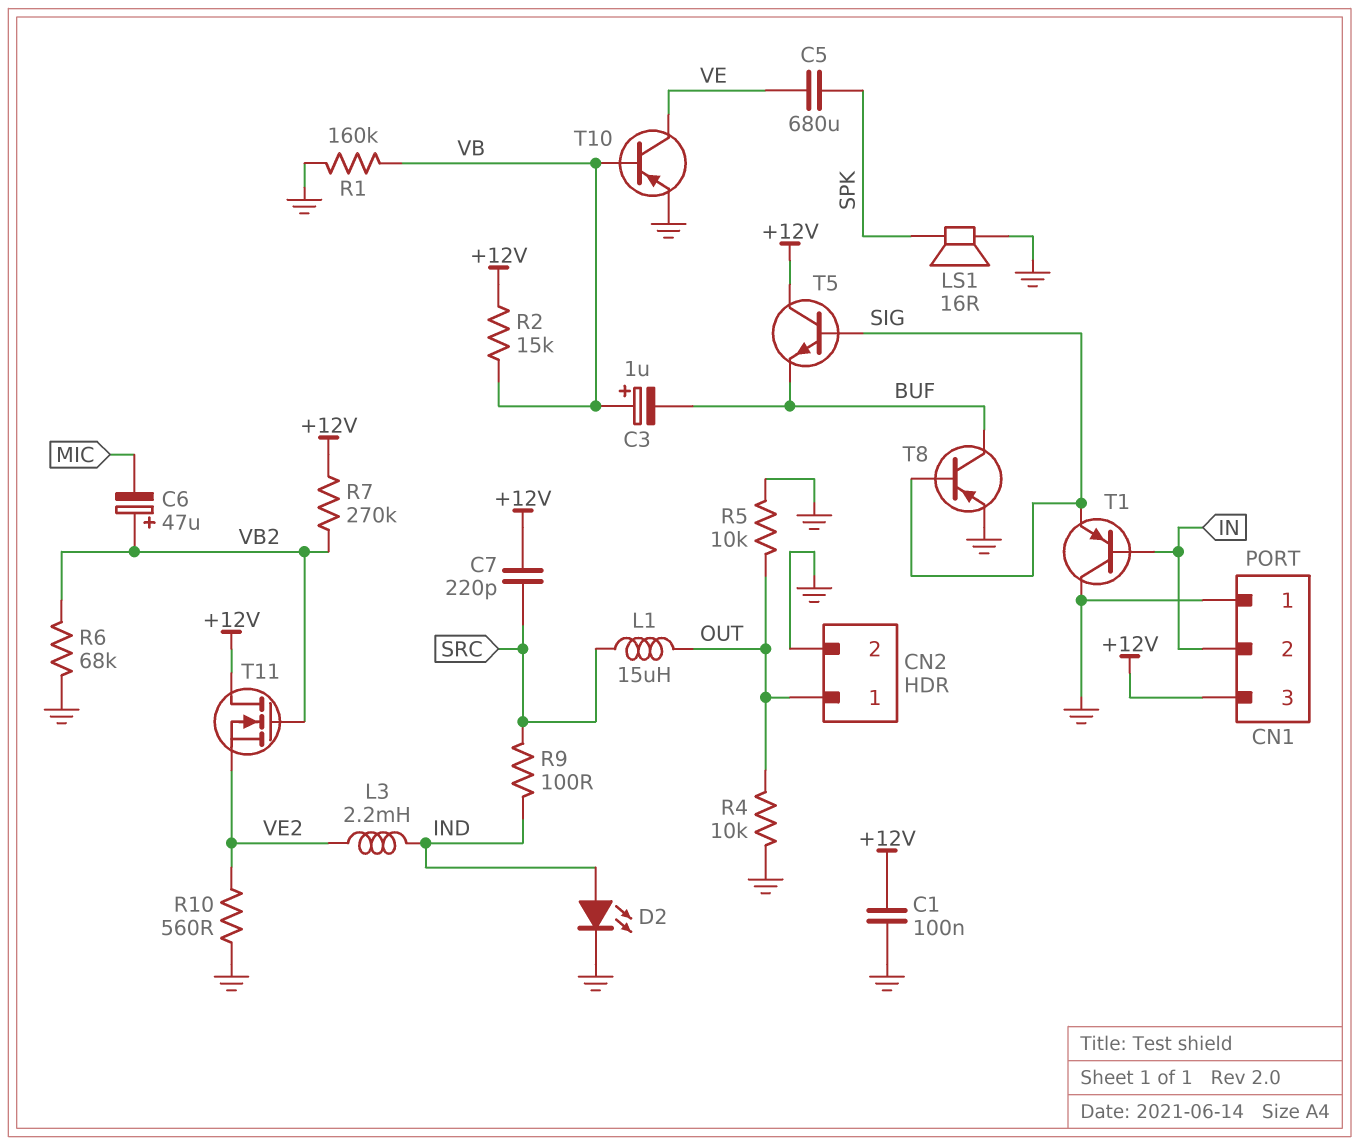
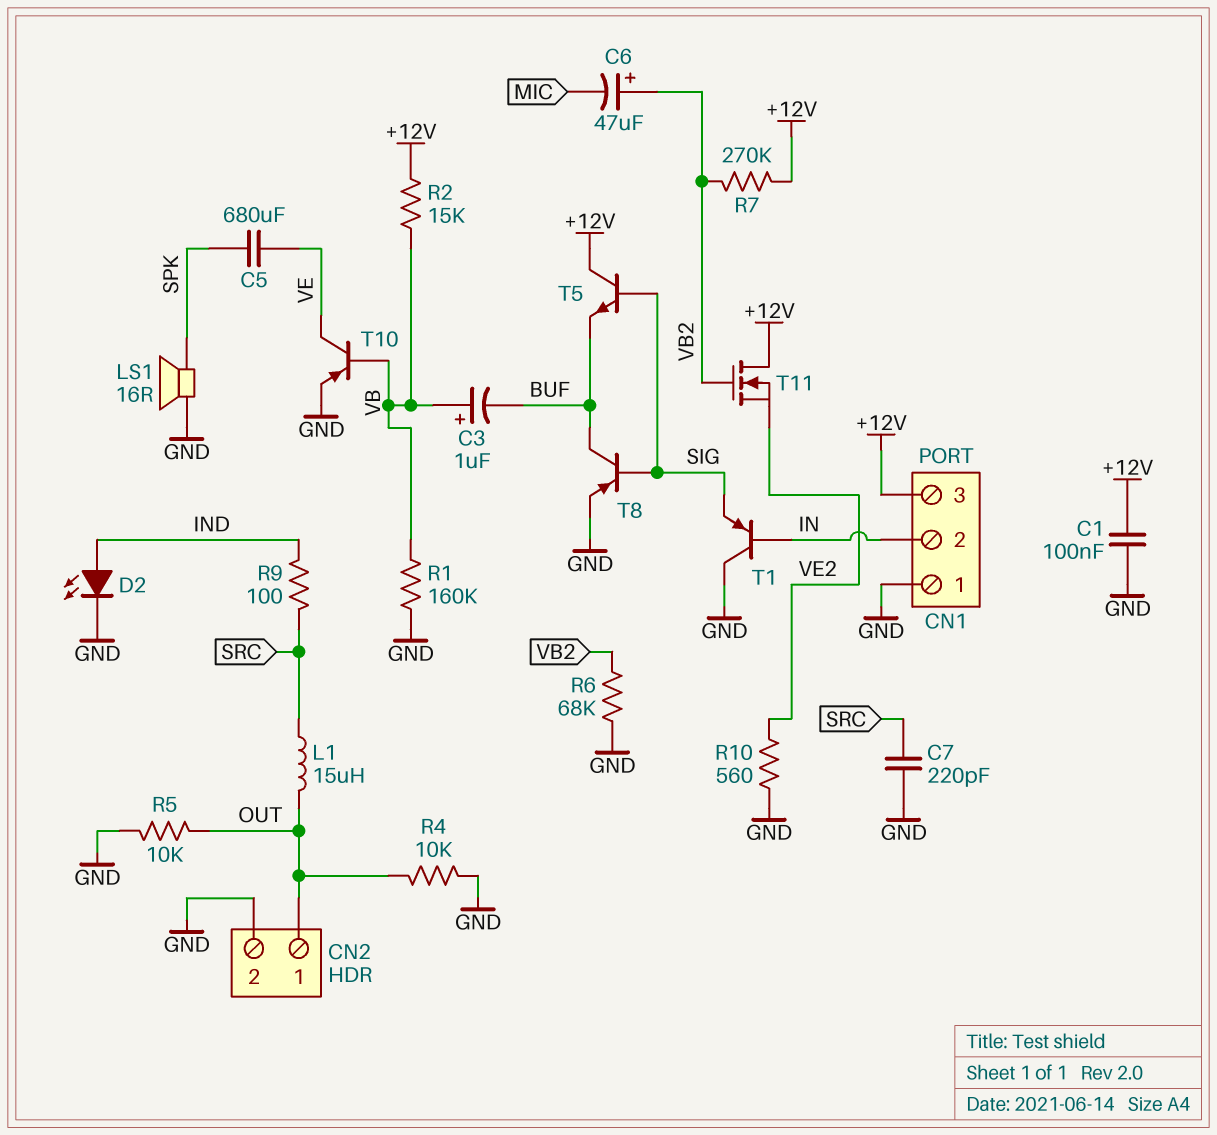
C7: 220pF (+12V, SRC) -> 220pF (GND, SRC)
L3: 2.2mH (IND, VE2) -> none

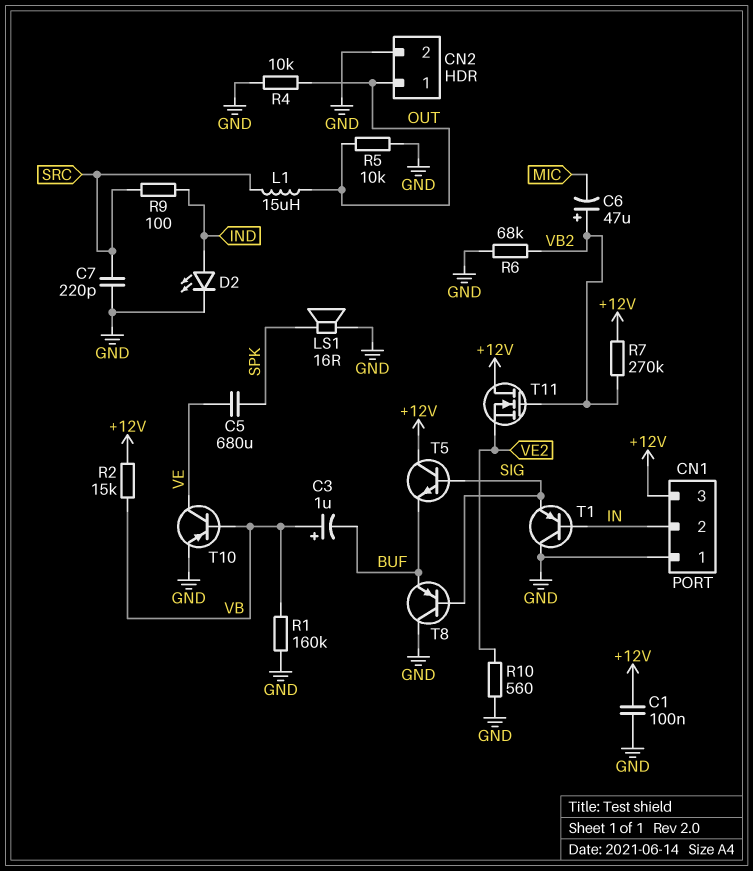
T8: PNP (B SIG, C BUF, E GND) -> PNP (B SIG, C GND, E BUF)

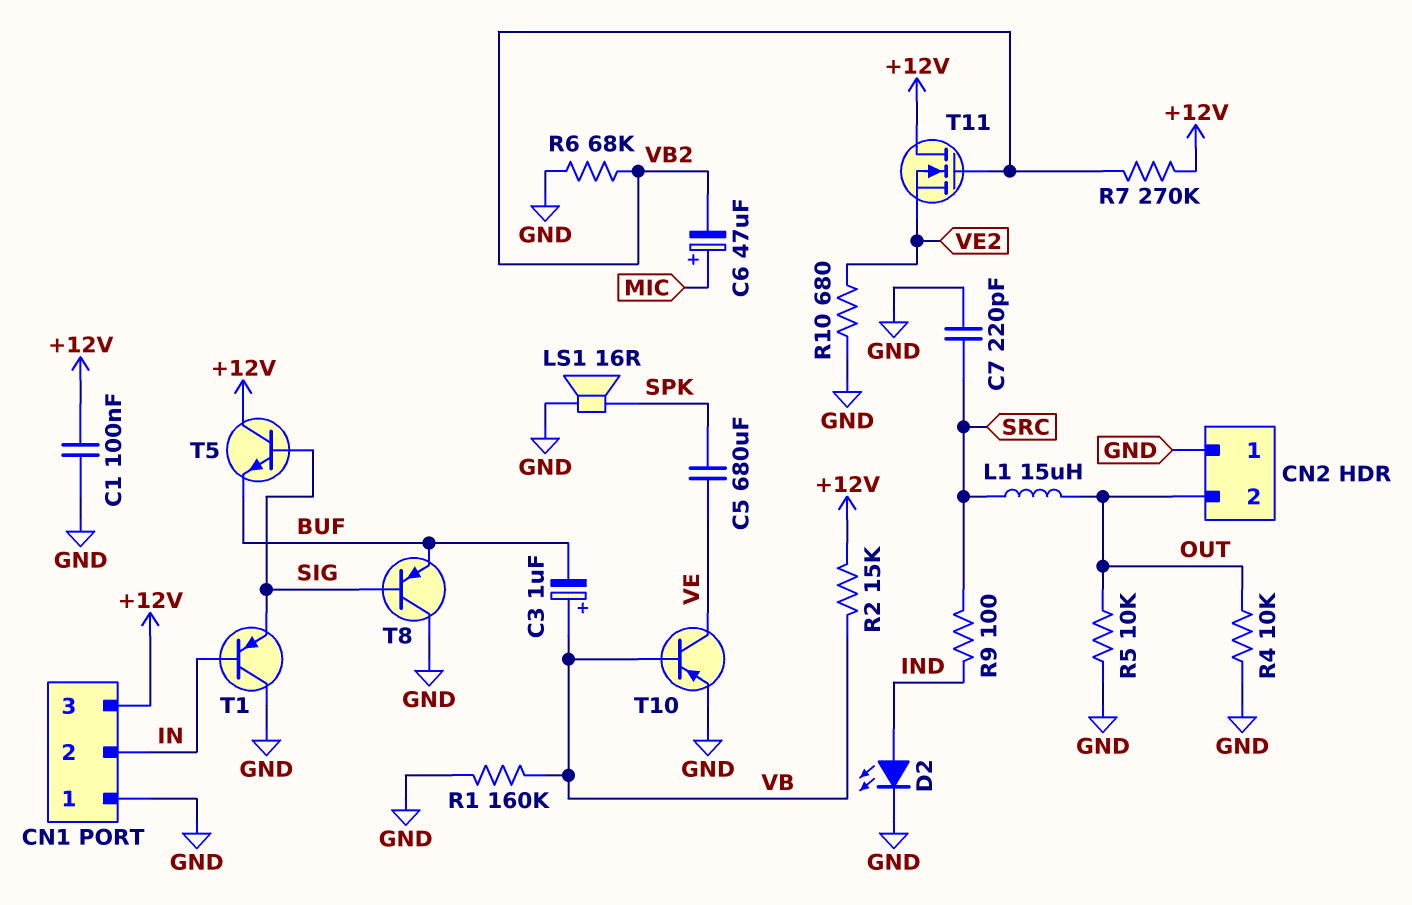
C6: 47uF (plus VB2, minus MIC) -> 47uF (plus MIC, minus VB2)
CN2 pin 1: OUT -> GND
CN2 pin 2: GND -> OUT
R10: 560 (GND, VE2) -> 680 (GND, VE2)

